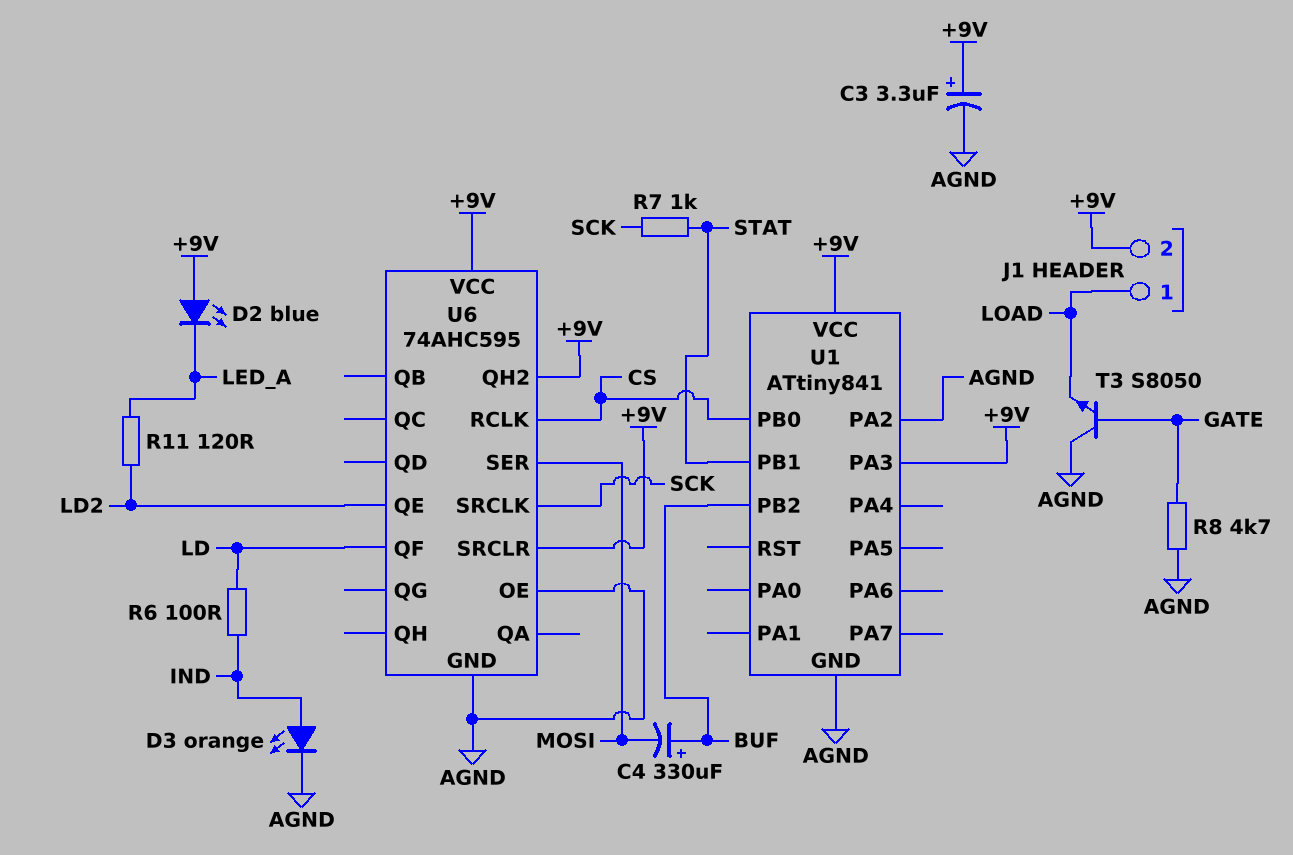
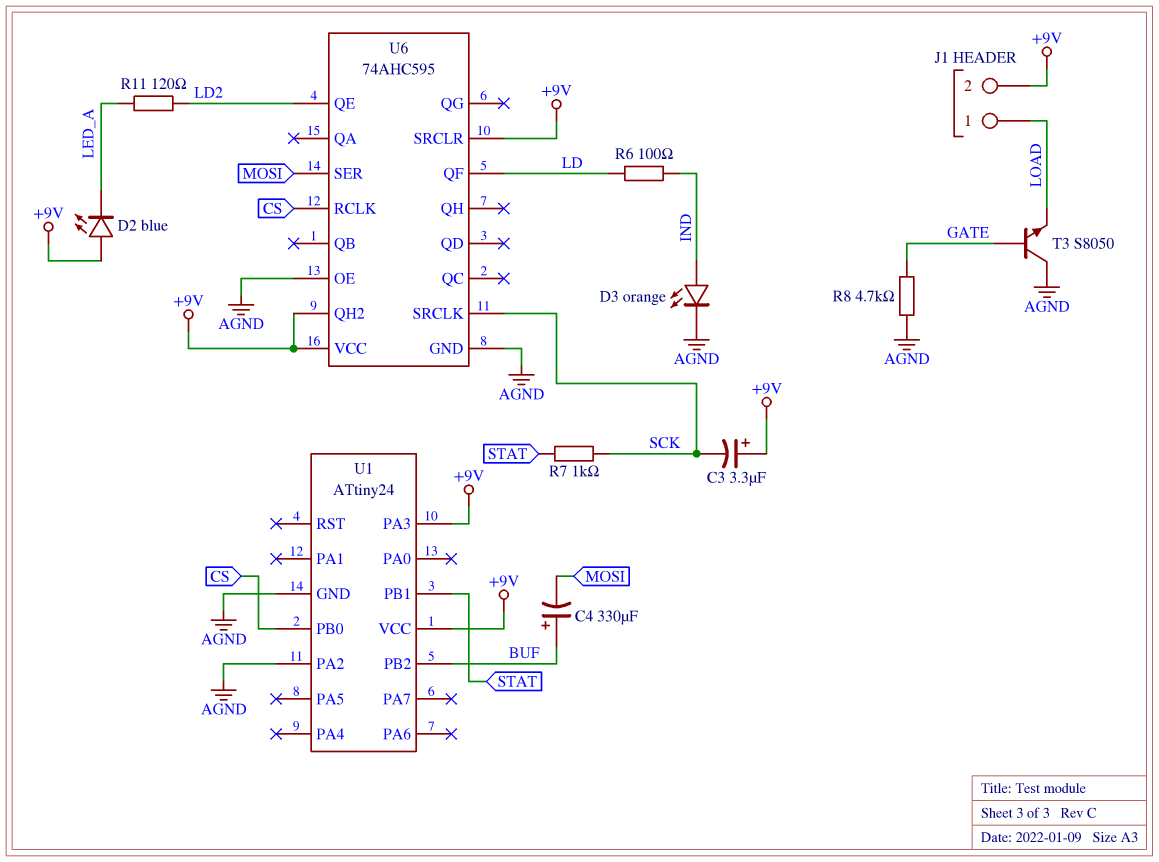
C3: 3.3uF (plus +9V, minus AGND) -> 3.3uF (plus +9V, minus SCK)
U1: ATtiny841 -> ATtiny24

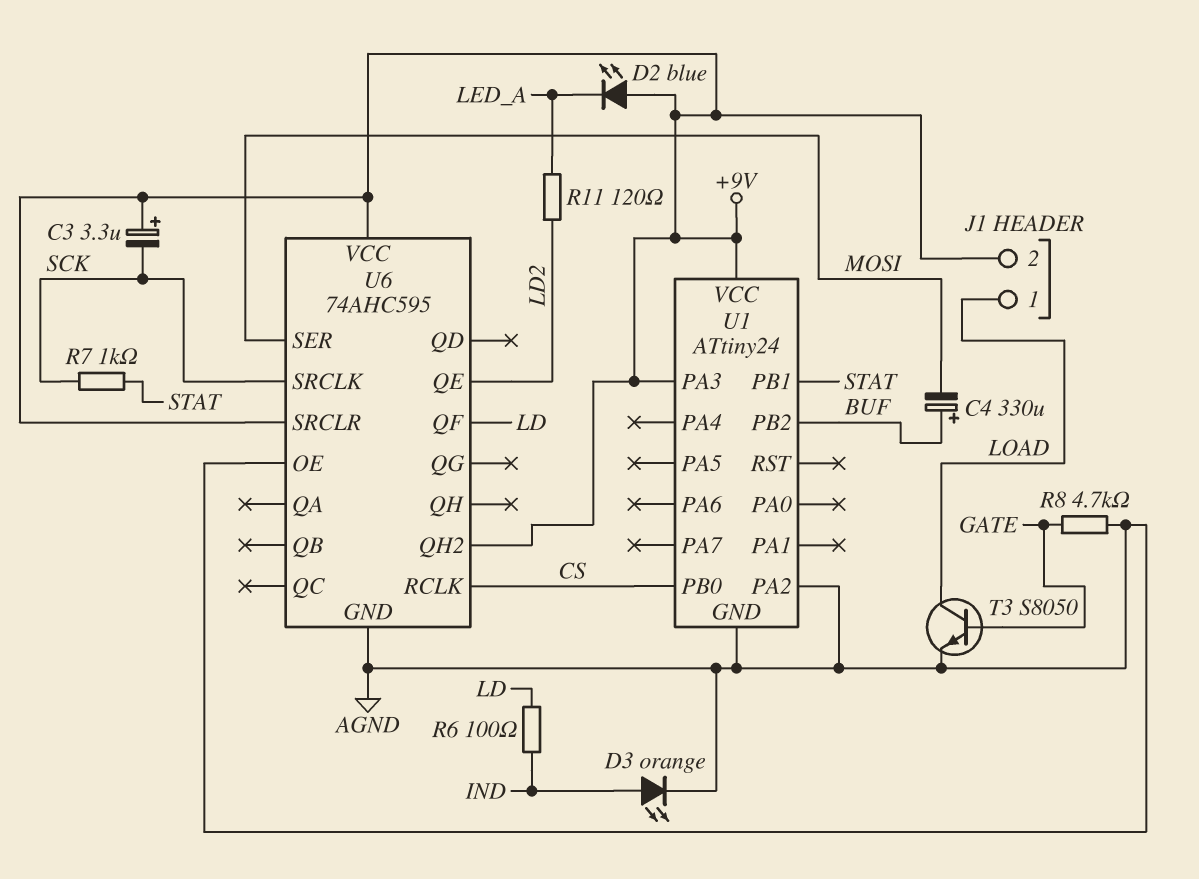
T3: NPN S8050 (B GATE, C AGND, E LOAD) -> NPN S8050 (B GATE, C LOAD, E AGND)

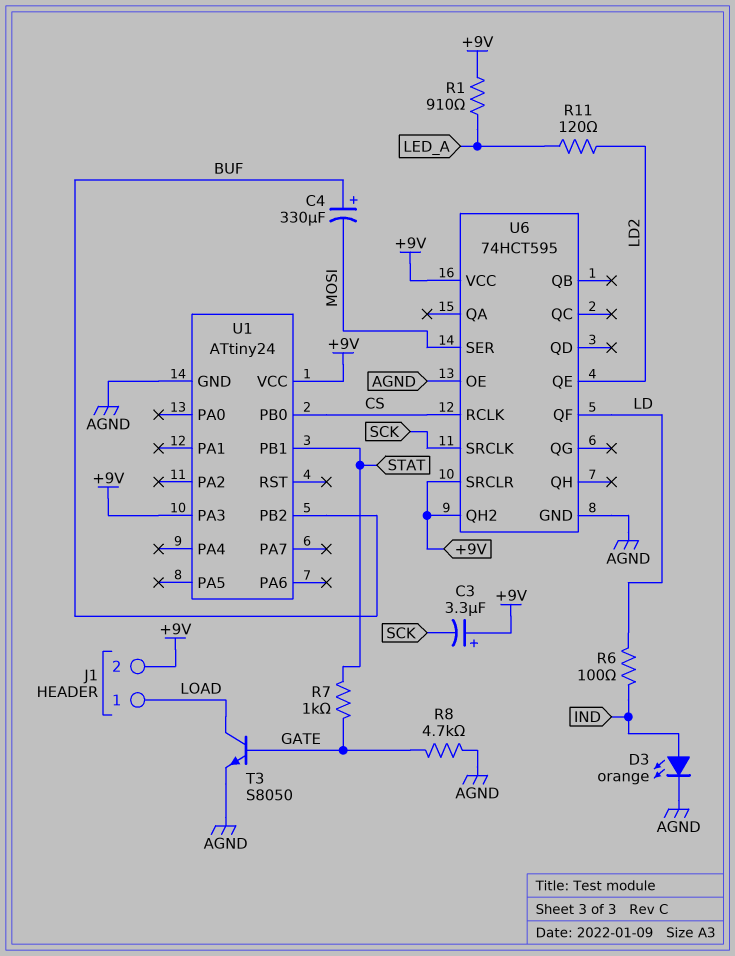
D2: LED blue (A +9V, K LED_A) -> none
R1: none -> 910 (+9V, LED_A)
R7: 1k (SCK, STAT) -> 1k (GATE, STAT)
U1 pin PA2: AGND -> none
U6: 74AHC595 -> 74HCT595

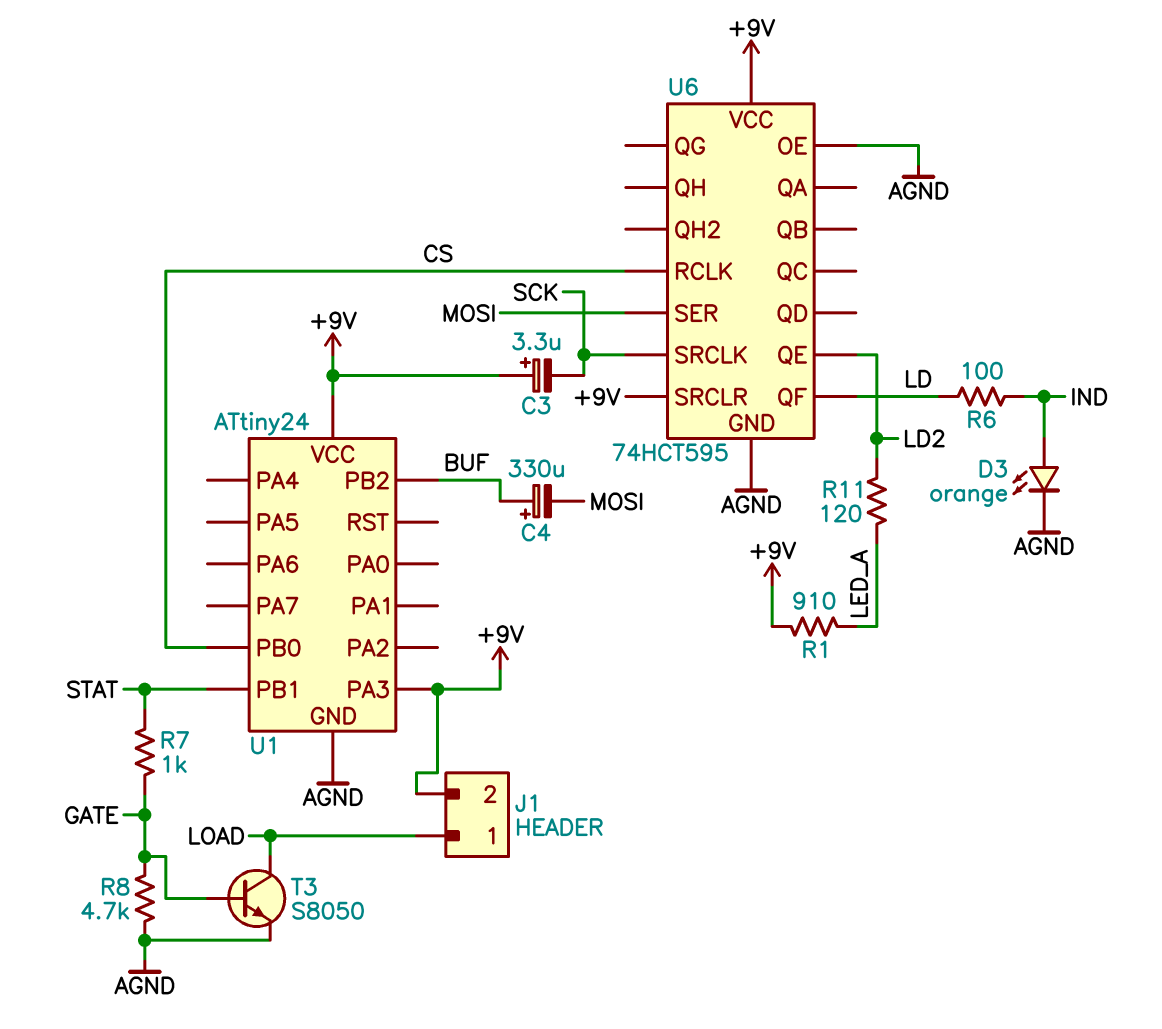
U6 pin QH2: +9V -> none

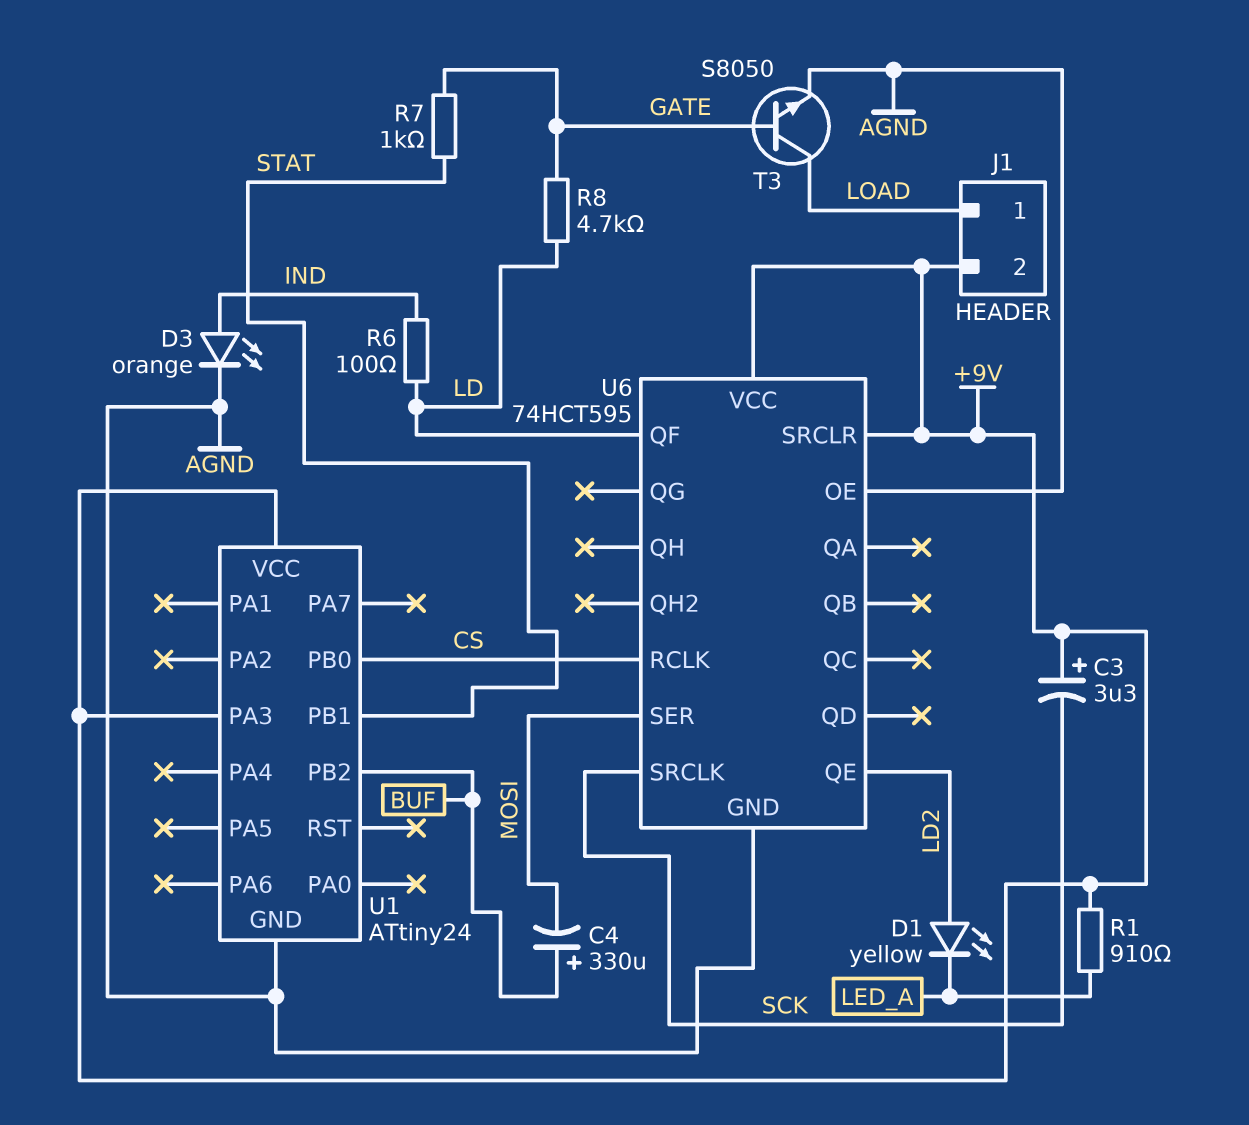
D1: none -> LED yellow (A LD2, K LED_A)
R8: 4.7k (AGND, GATE) -> 4.7k (GATE, LD)
R11: 120 (LD2, LED_A) -> none

